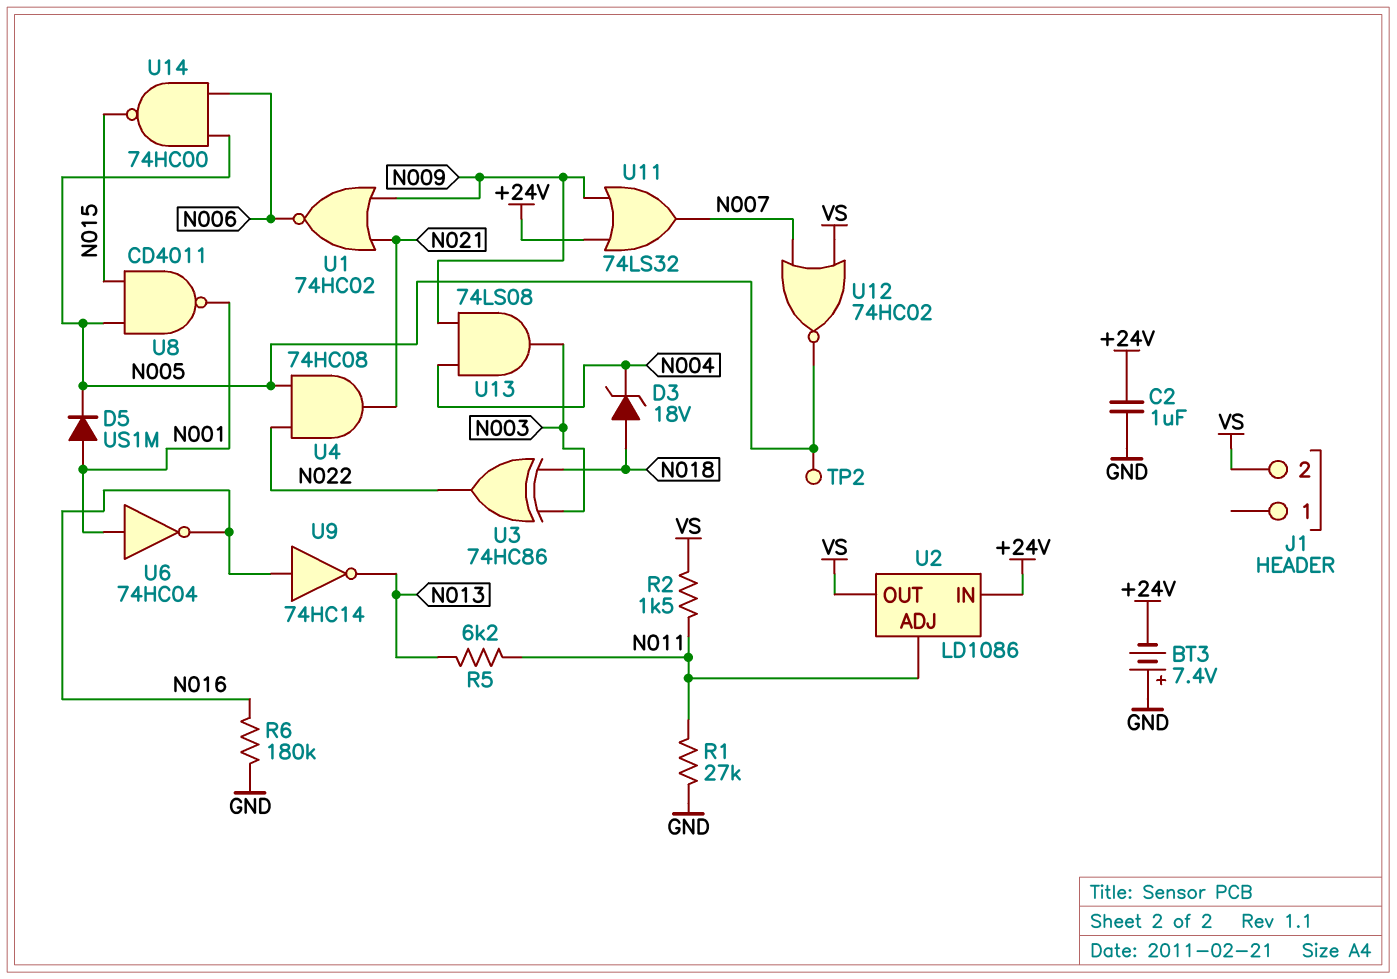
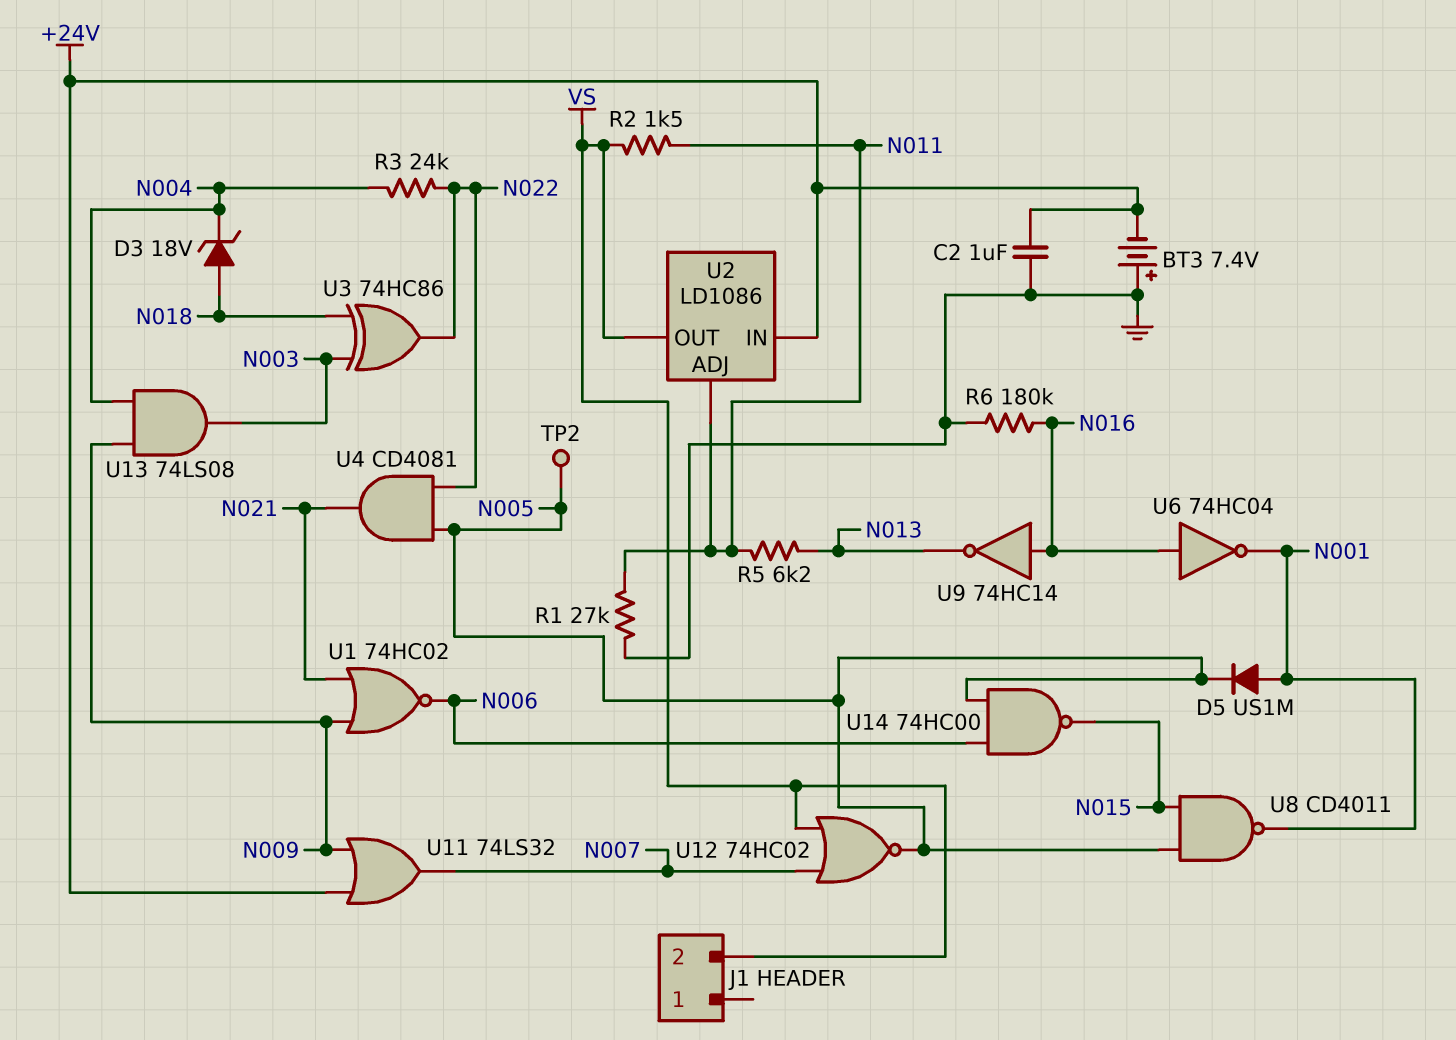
R3: none -> 24k (N004, N022)
U4: AND 74HC08 (in N005, in N022, out N021) -> AND CD4081 (in N005, in N022, out N021)
U6: NOT 74HC04 (in N001, out N016) -> NOT 74HC04 (in N016, out N001)

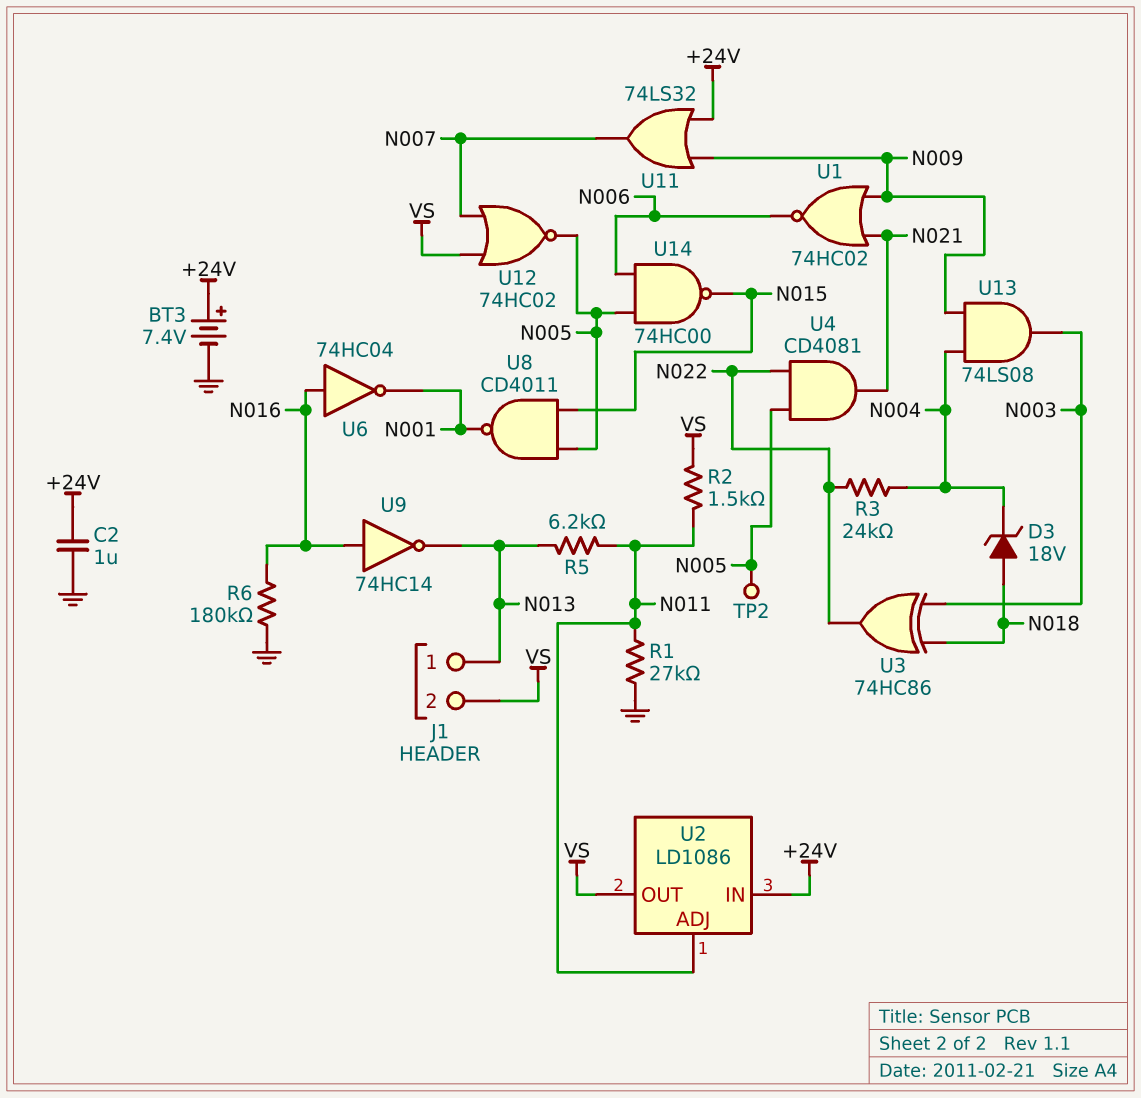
BT3: 7.4V (plus GND, minus +24V) -> 7.4V (plus +24V, minus GND)
D5: diode US1M (A N001, K N005) -> none
J1 pin 1: none -> N013

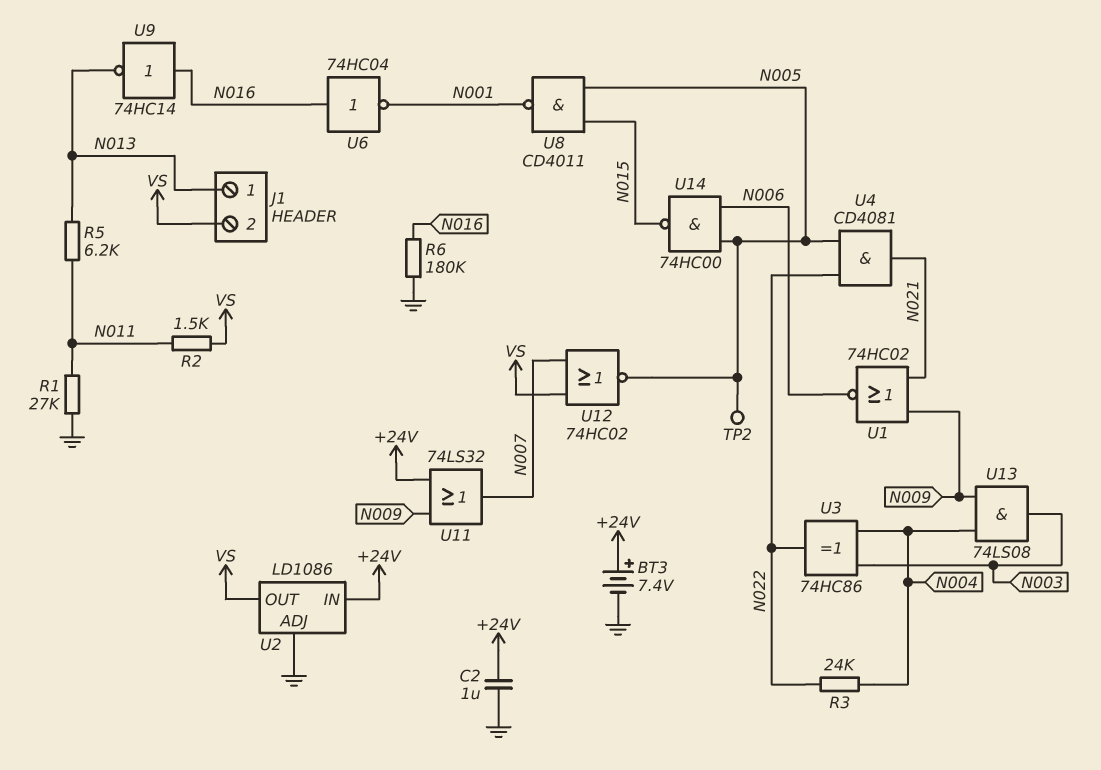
D3: zener 18V (A N018, K N004) -> none
U2 pin ADJ: N011 -> GND
U3: XOR 74HC86 (in N003, in N018, out N022) -> XOR 74HC86 (in N003, in N004, out N022)

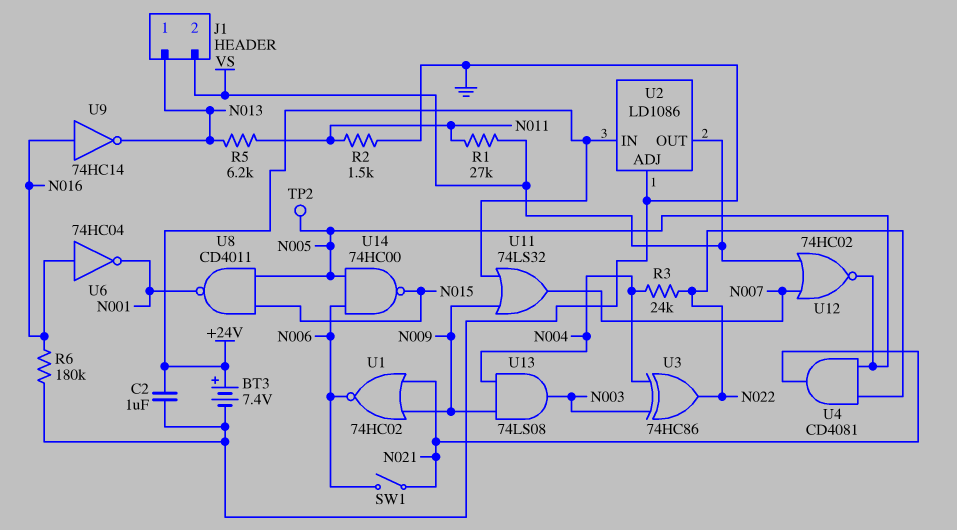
R1: 27k (GND, N011) -> 27k (N011, VS)
R2: 1.5k (N011, VS) -> 1.5k (GND, N011)
SW1: none -> switch (N006, N021)

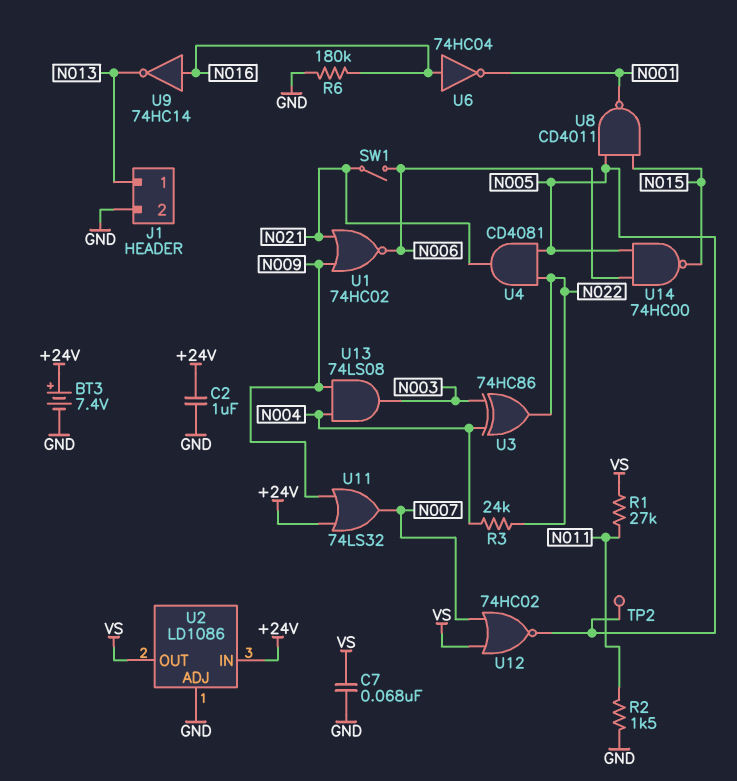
C7: none -> 68nF (GND, VS)
J1 pin 2: VS -> GND
R5: 6.2k (N011, N013) -> none

